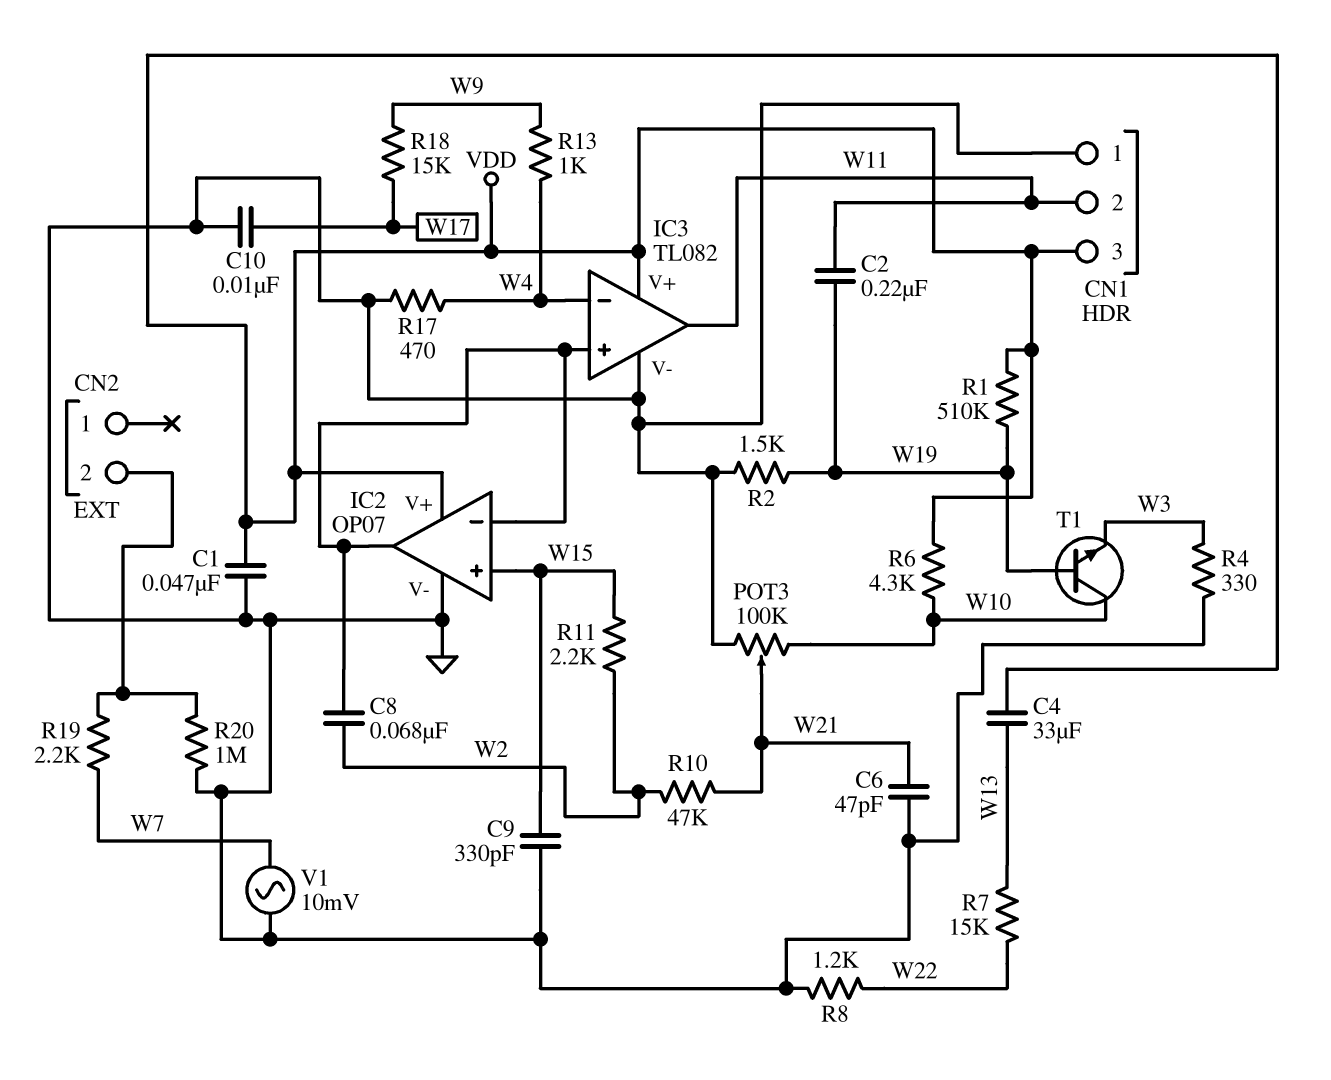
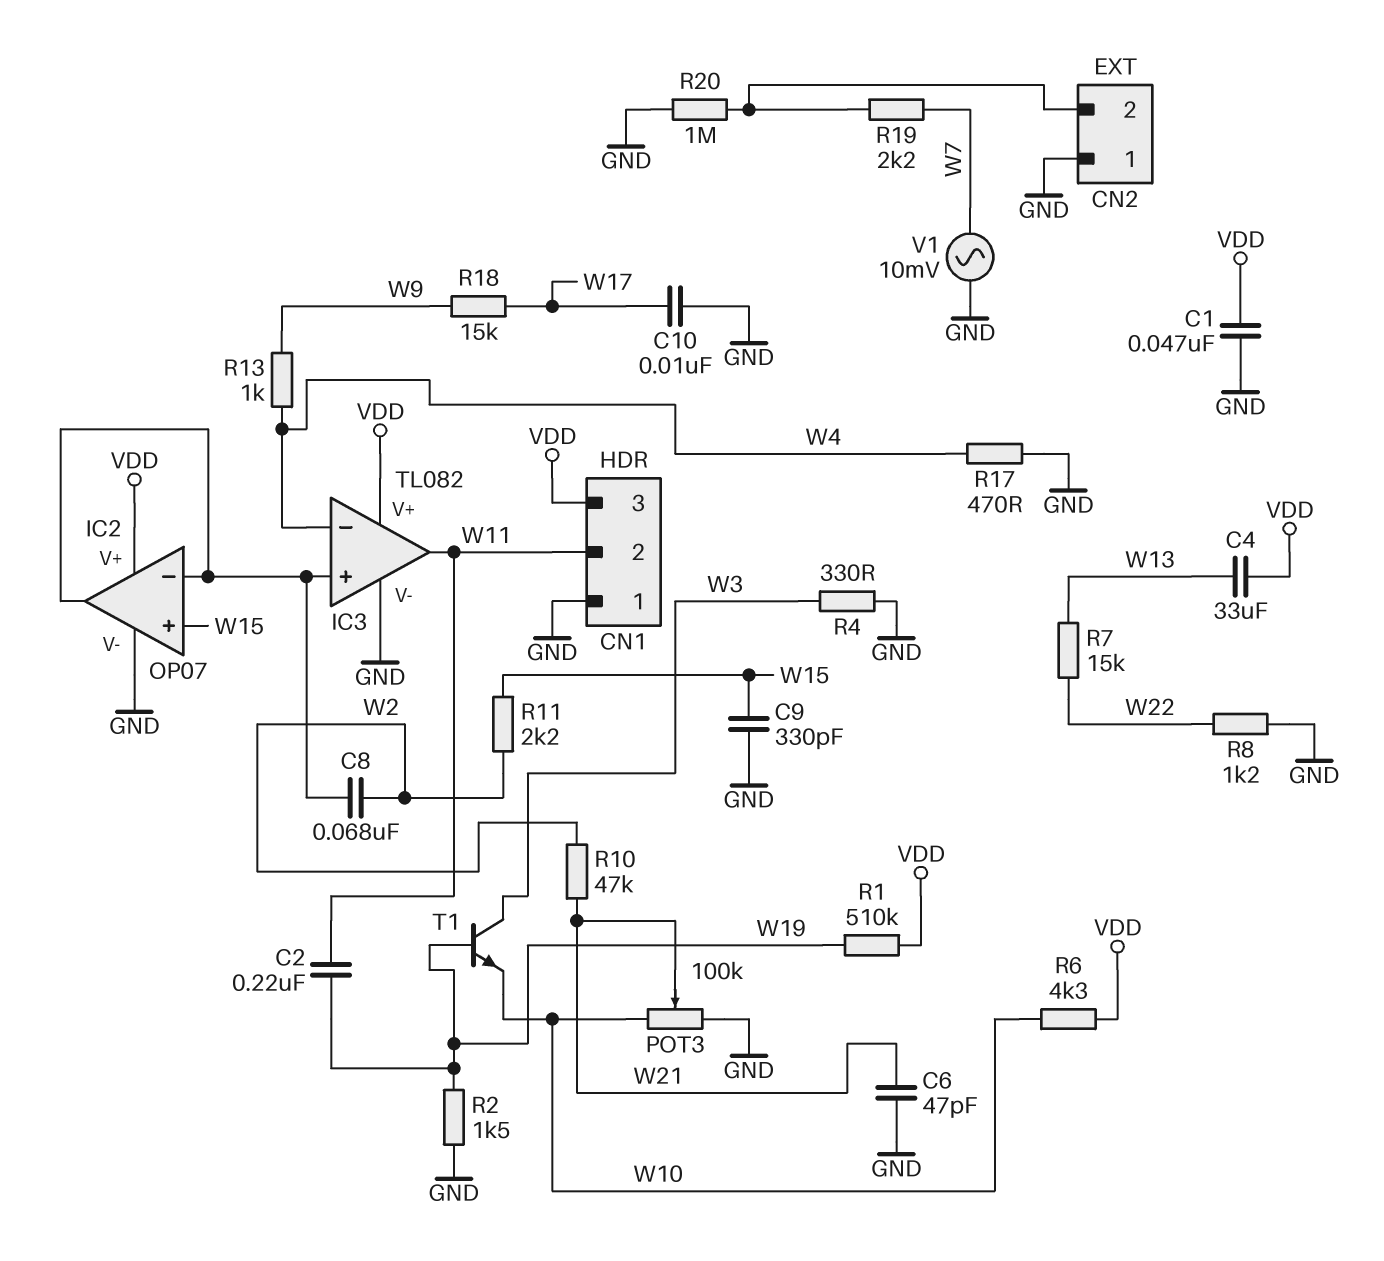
CN2 pin 1: none -> GND
T1: NPN (B W19, C W10, E W3) -> NPN (B W19, C W3, E W10)

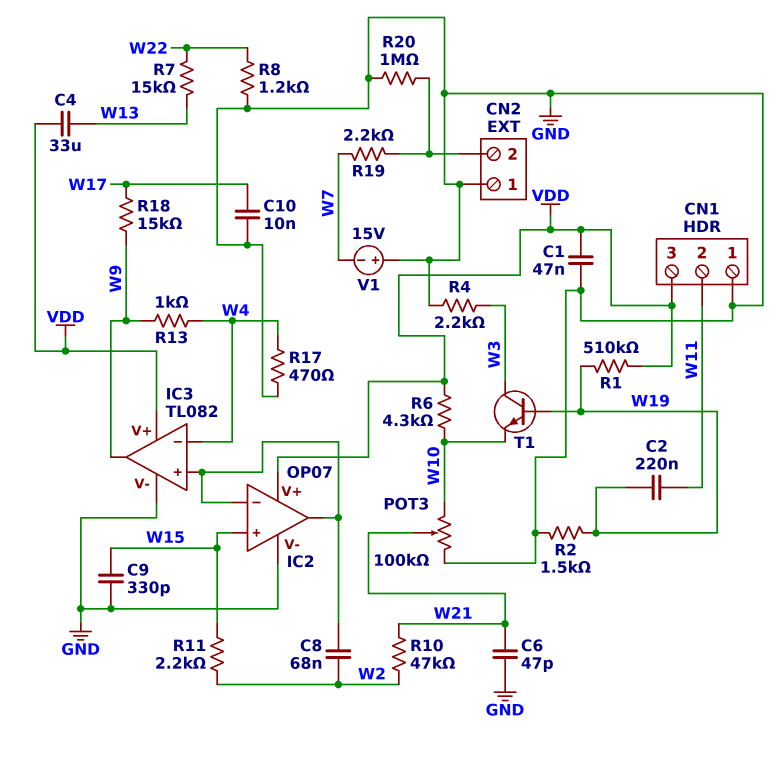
IC3 pin out: W11 -> W9
R4: 330 (GND, W3) -> 2.2k (GND, W3)
V1: AC 10mV (GND, W7) -> 15V (plus GND, minus W7)

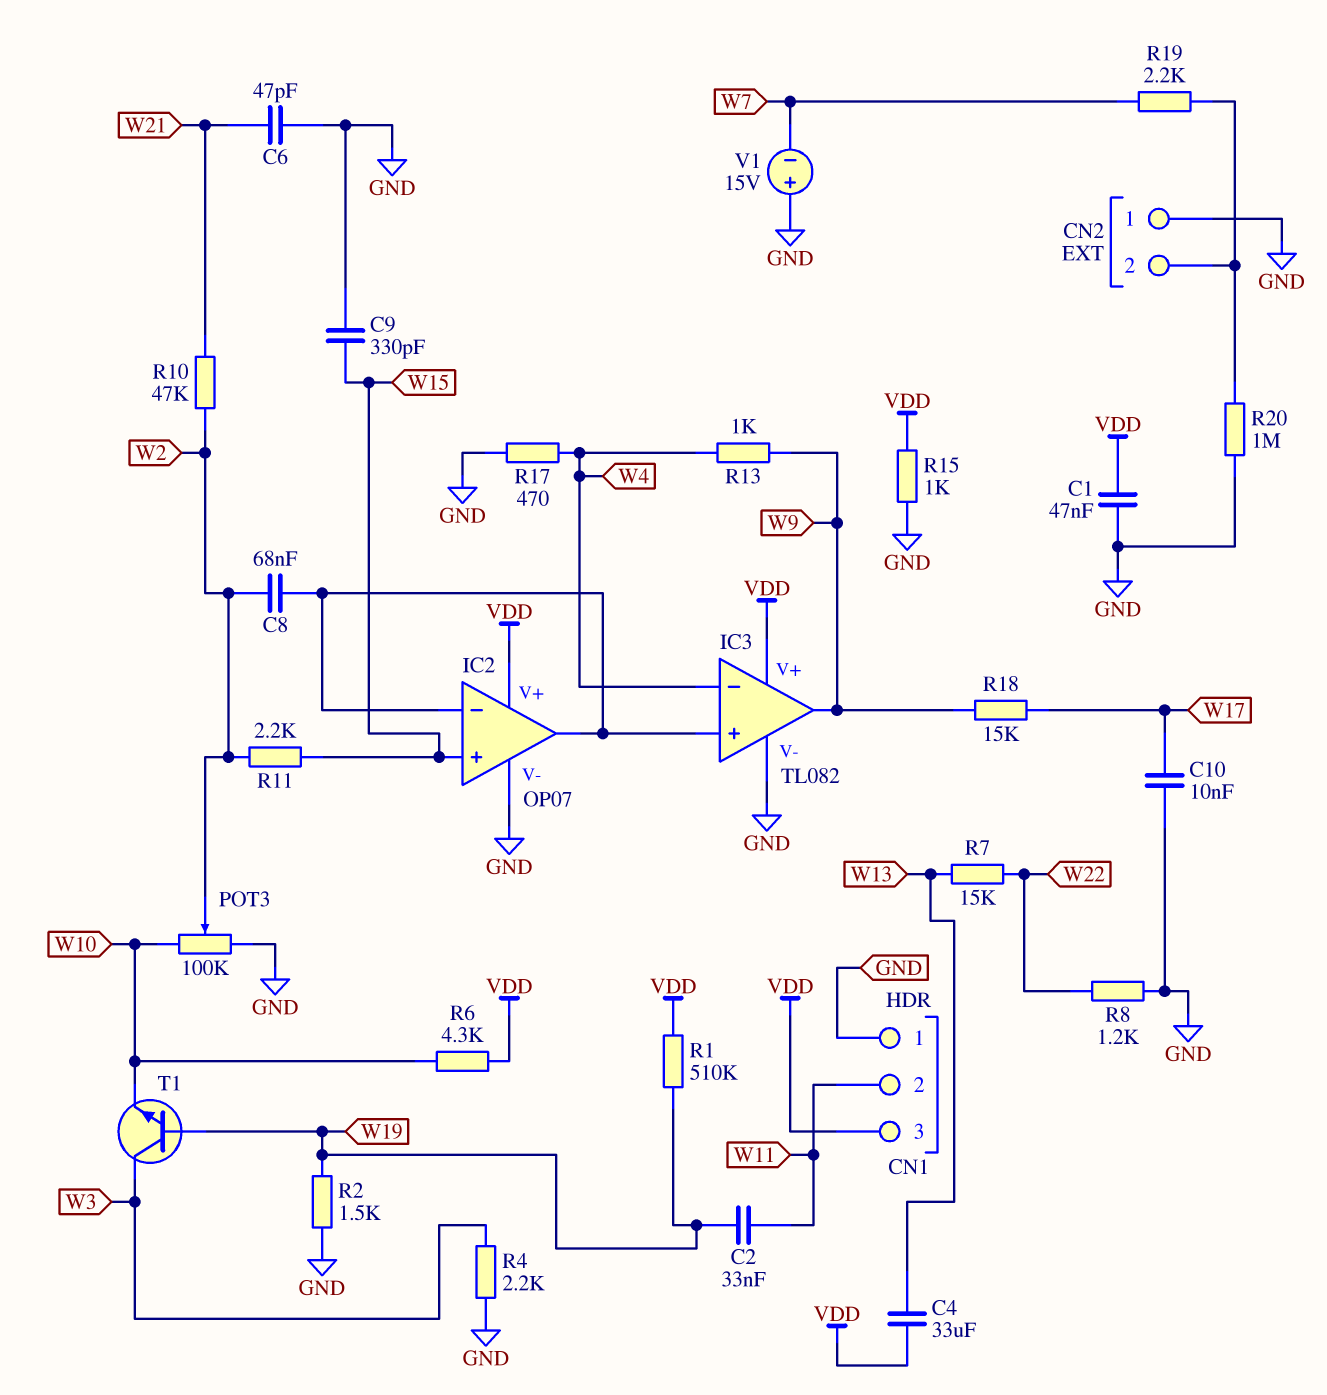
C2: 220nF (W11, W19) -> 33nF (W11, W19)
POT3: 100k (GND, W10, wiper W21) -> 100k (GND, W10, wiper W2)
R15: none -> 1k (GND, VDD)

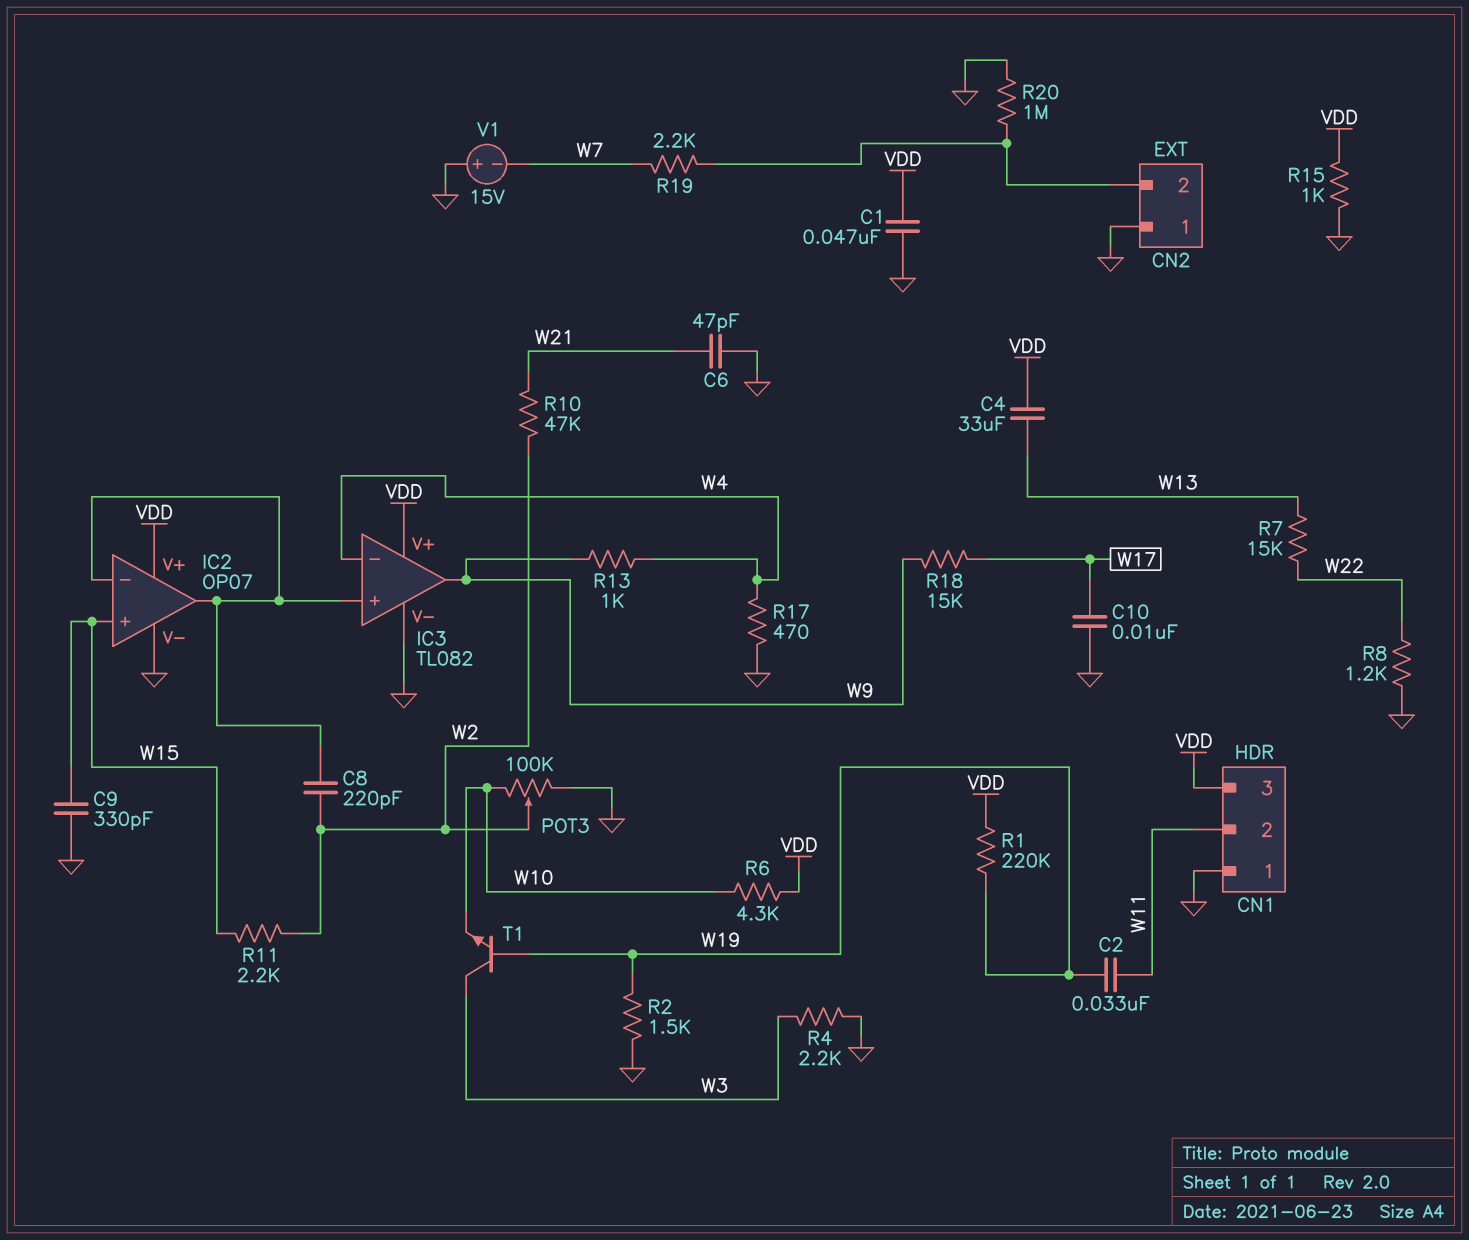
C8: 68nF (IC2/in-, W2) -> 220pF (IC2/in-, W2)
R1: 510k (VDD, W19) -> 220k (VDD, W19)

